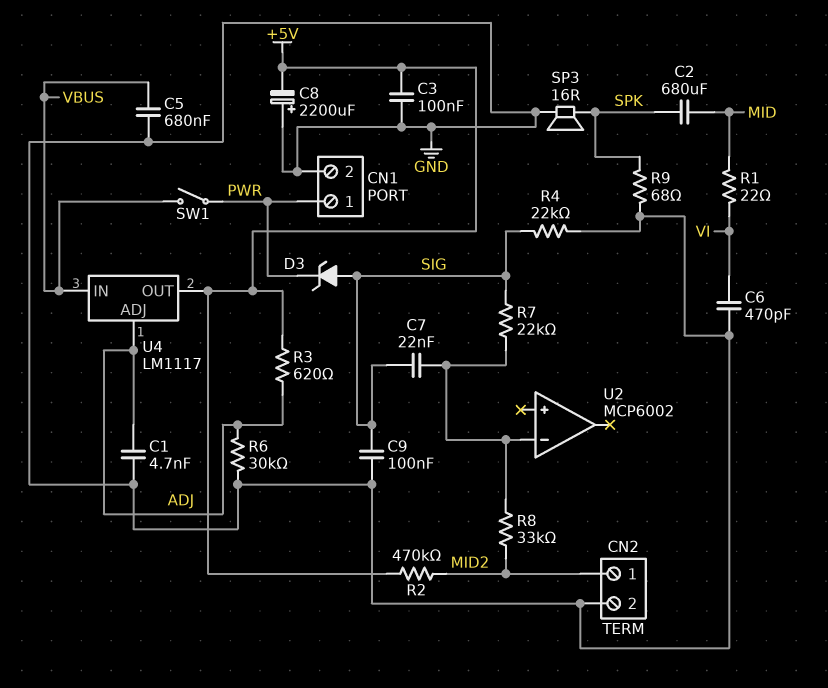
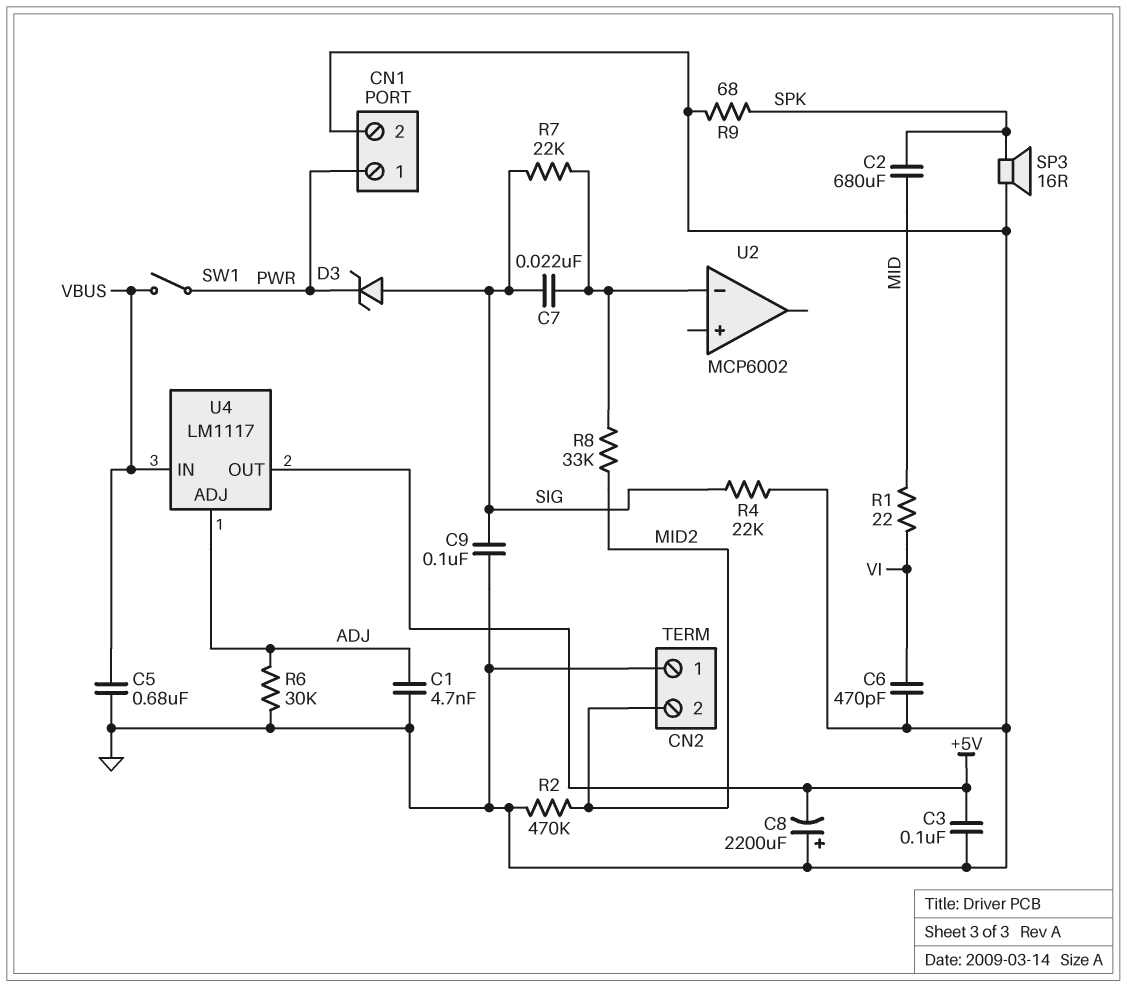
CN2 pin 1: MID2 -> GND
CN2 pin 2: GND -> MID2
R2: 470k (+5V, MID2) -> 470k (GND, MID2)
R3: 620 (+5V, ADJ) -> none

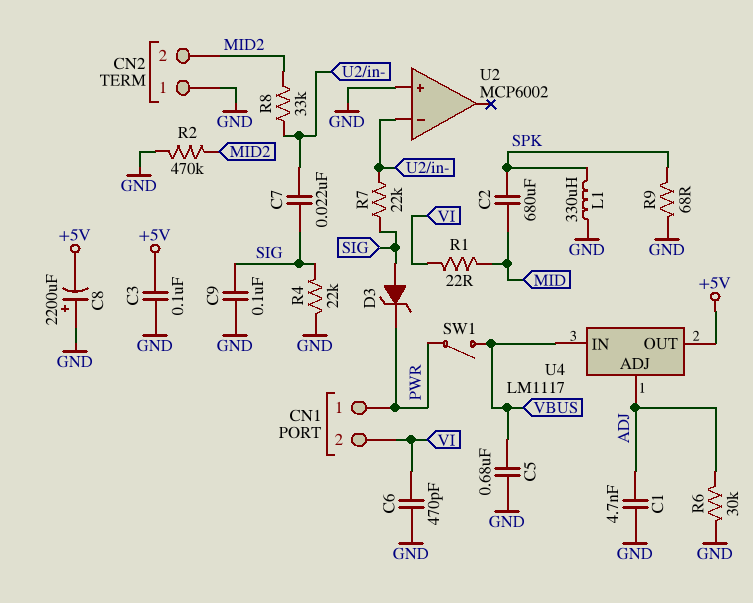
CN1 pin 2: GND -> VI
L1: none -> 330uH (GND, SPK)
SP3: speaker 16R (GND, SPK) -> none
U2 pin in+: none -> GND

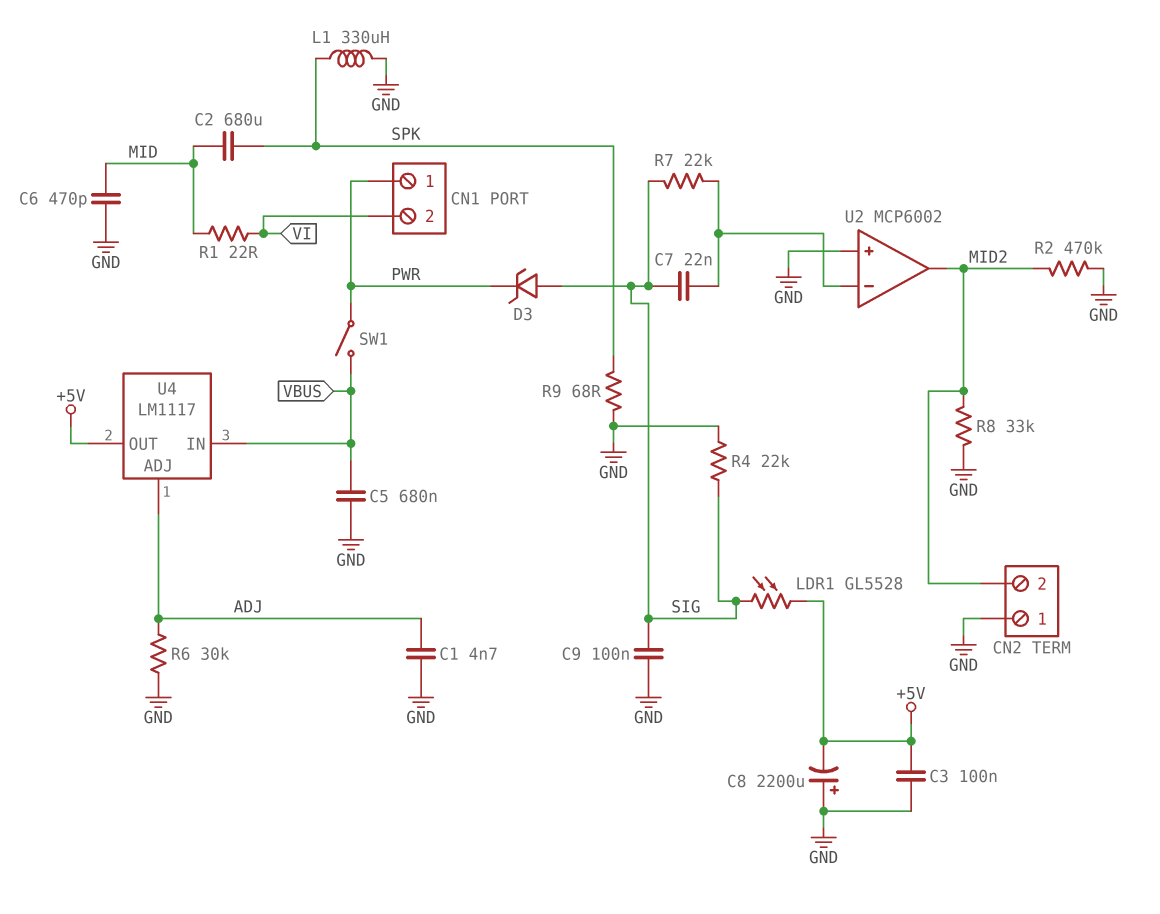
C6: 470pF (GND, VI) -> 470pF (GND, MID)
LDR1: none -> GL5528 (+5V, SIG)
R8: 33k (MID2, U2/in-) -> 33k (GND, MID2)
U2 pin out: none -> MID2

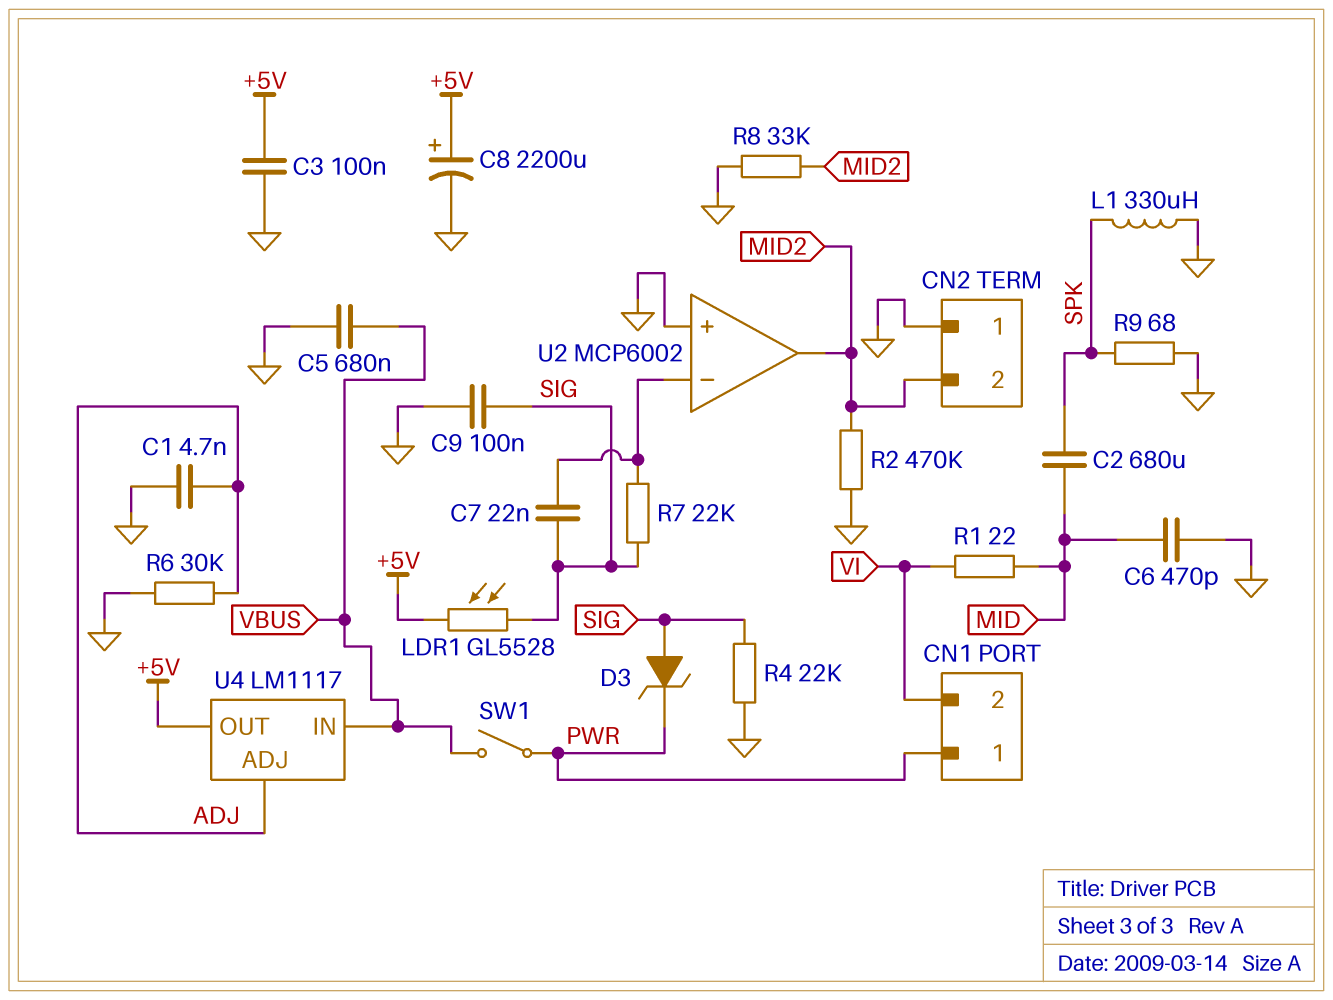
C8: 2200uF (plus GND, minus +5V) -> 2200uF (plus +5V, minus GND)

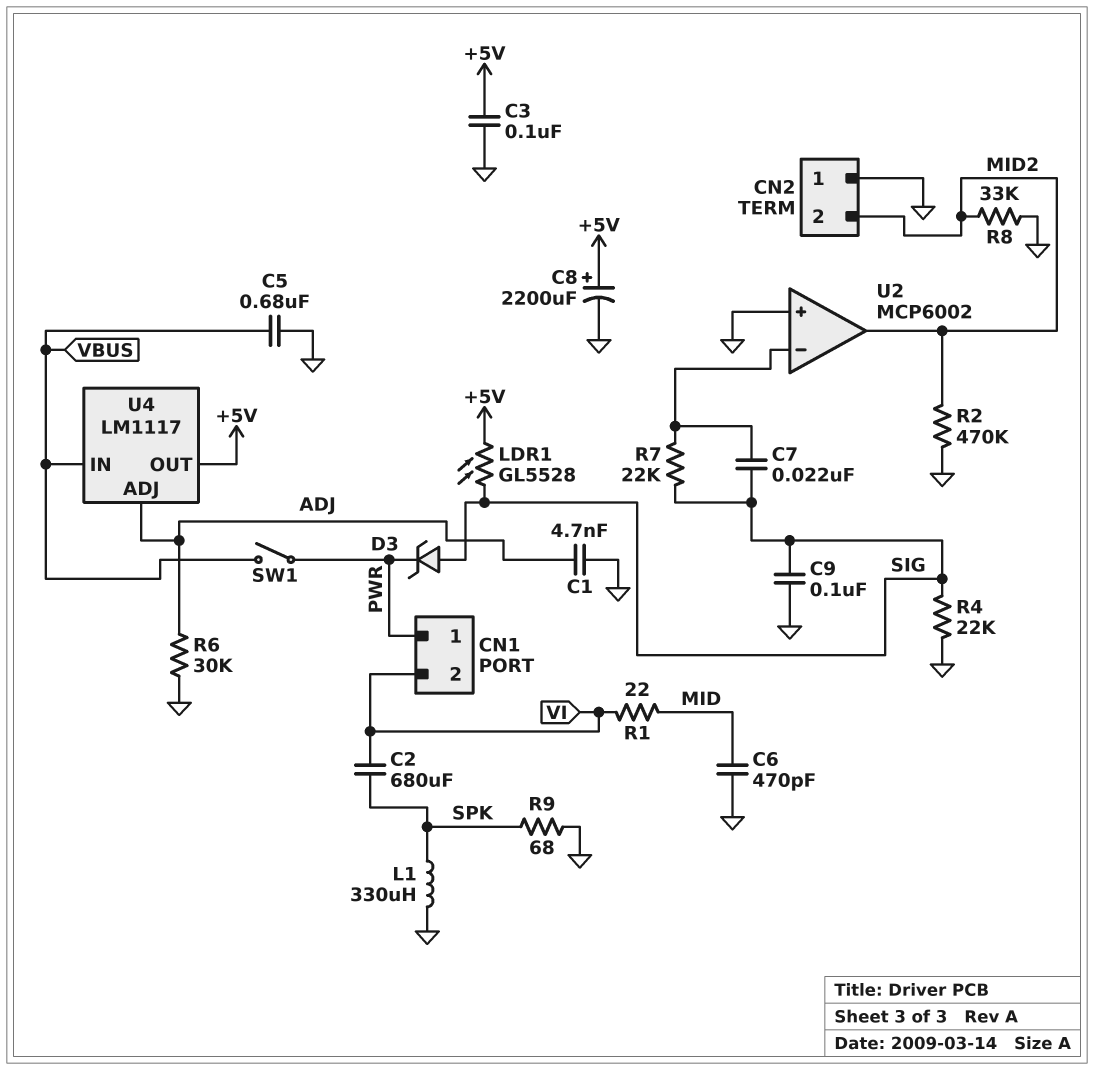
C2: 680uF (MID, SPK) -> 680uF (SPK, VI)

